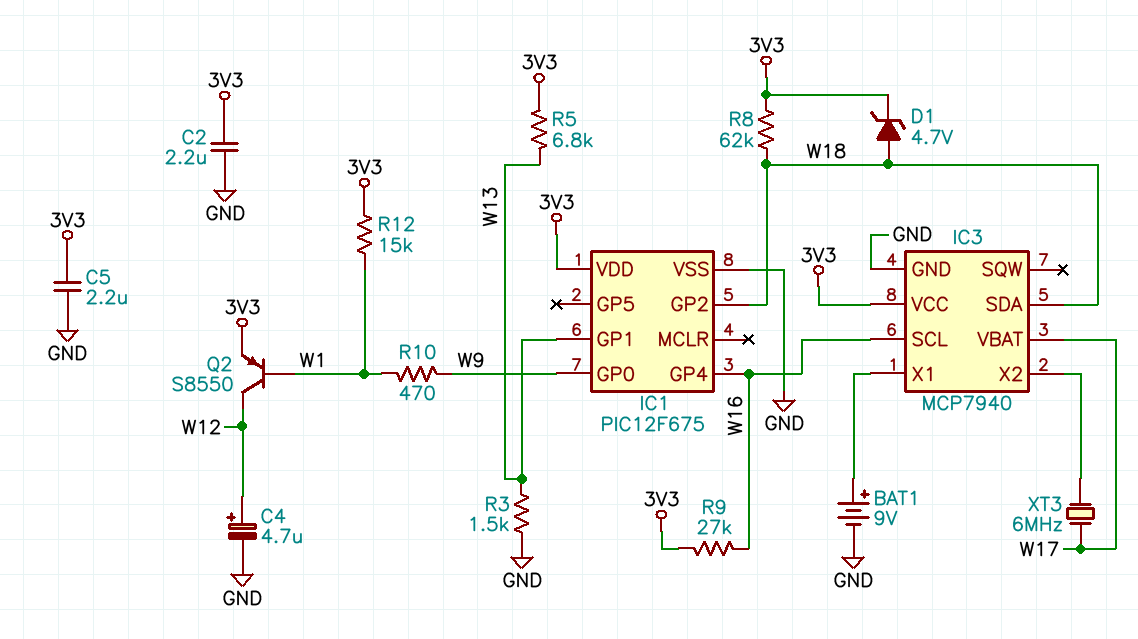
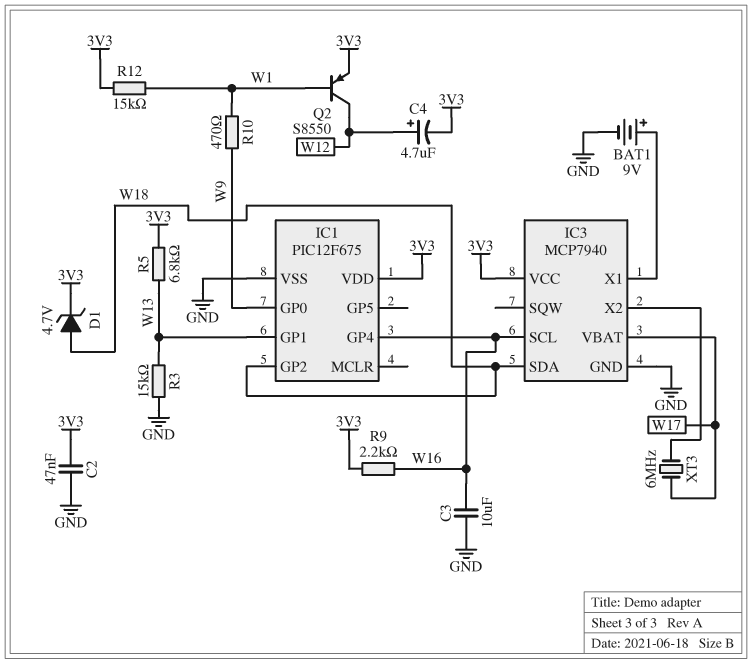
C2: 2.2uF (3V3, GND) -> 47nF (3V3, GND)
C3: none -> 10uF (GND, W16)
C4: 4.7uF (plus W12, minus GND) -> 4.7uF (plus W12, minus 3V3)
C5: 2.2uF (3V3, GND) -> none
R3: 1.5k (GND, W13) -> 15k (GND, W13)
R8: 62k (3V3, W18) -> none
R9: 27k (3V3, W16) -> 2.2k (3V3, W16)

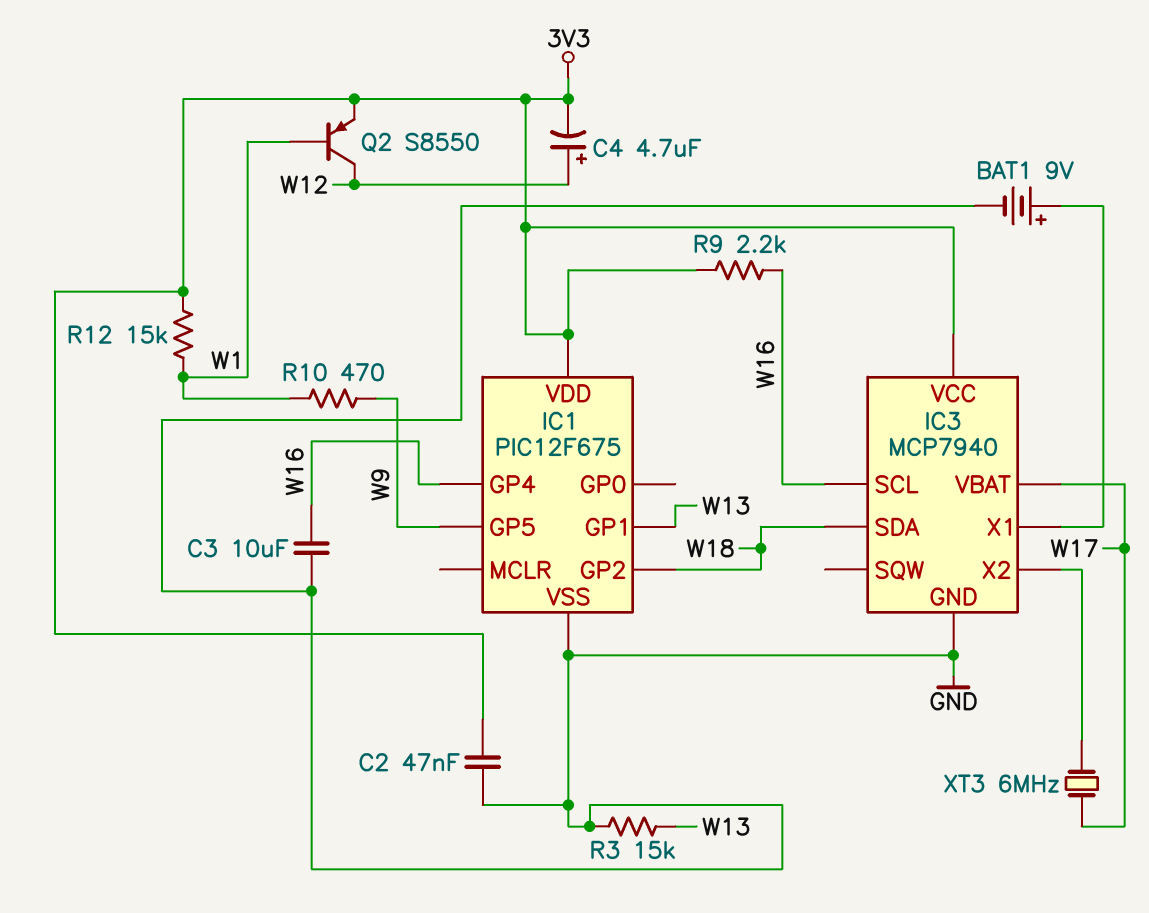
D1: zener 4.7V (A W18, K 3V3) -> none
IC1 pin GP0: W9 -> none
IC1 pin GP5: none -> W9
R5: 6.8k (3V3, W13) -> none

